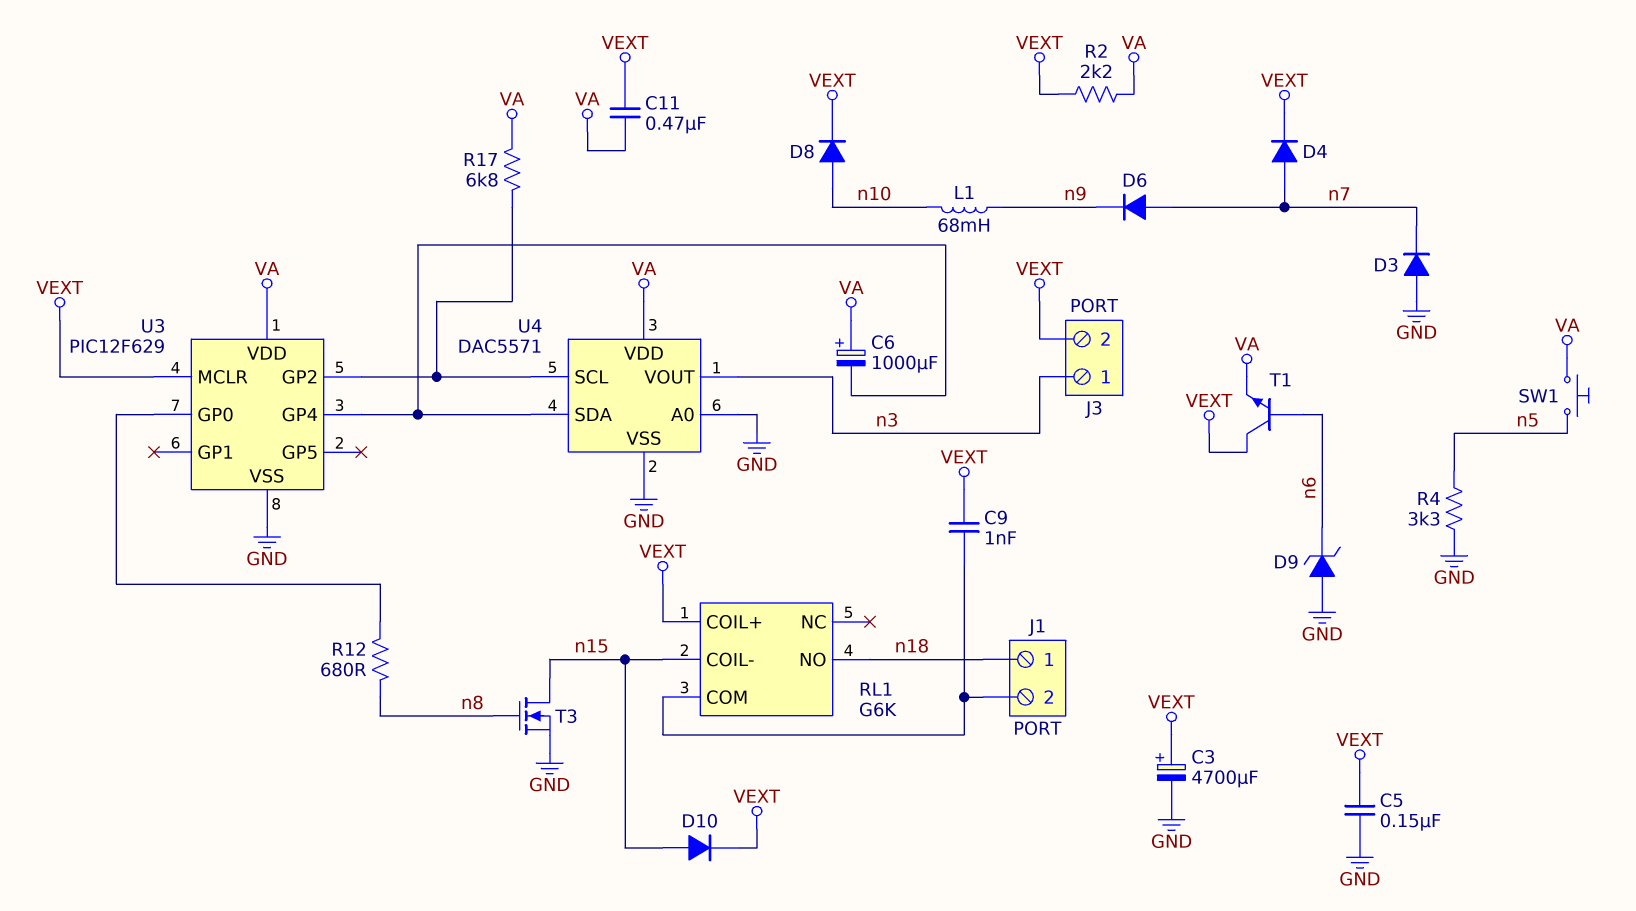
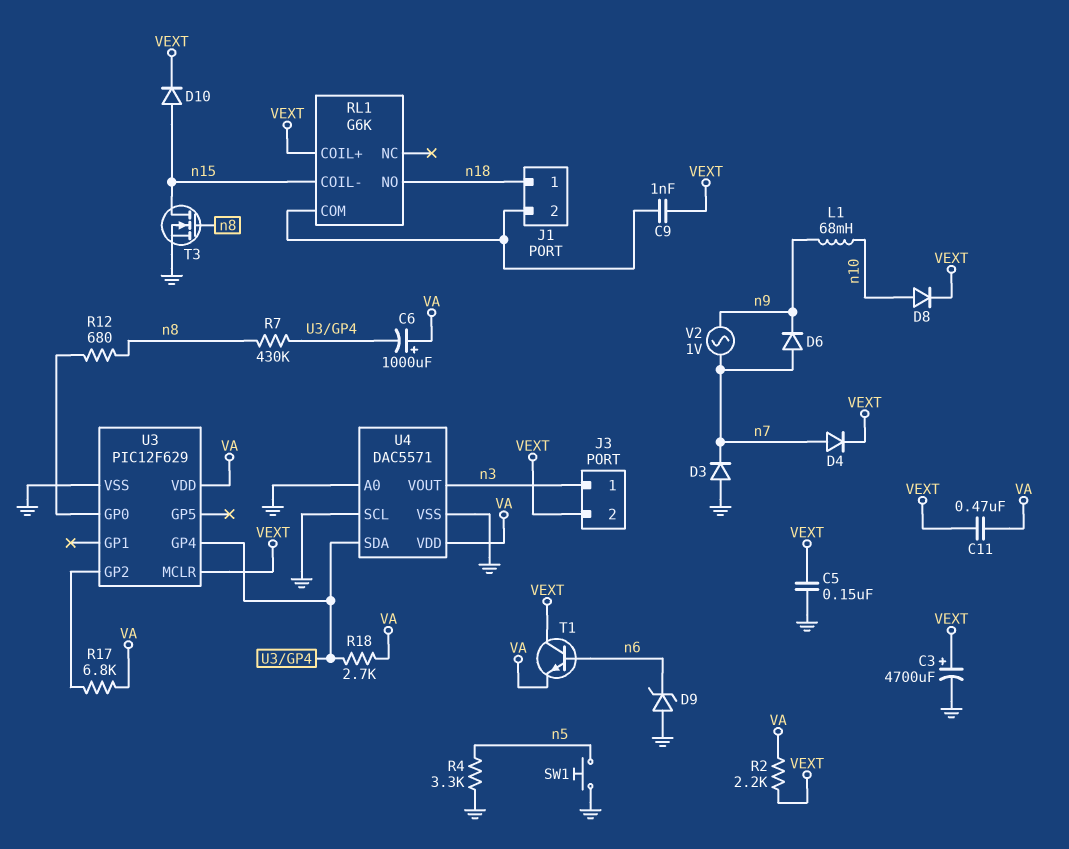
R7: none -> 430k (U3/GP4, n8)
R18: none -> 2.7k (U3/GP4, VA)
SW1: button (VA, n5) -> button (GND, n5)
U4 pin SCL: U3/GP2 -> GND
V2: none -> AC 1V (n7, n9)

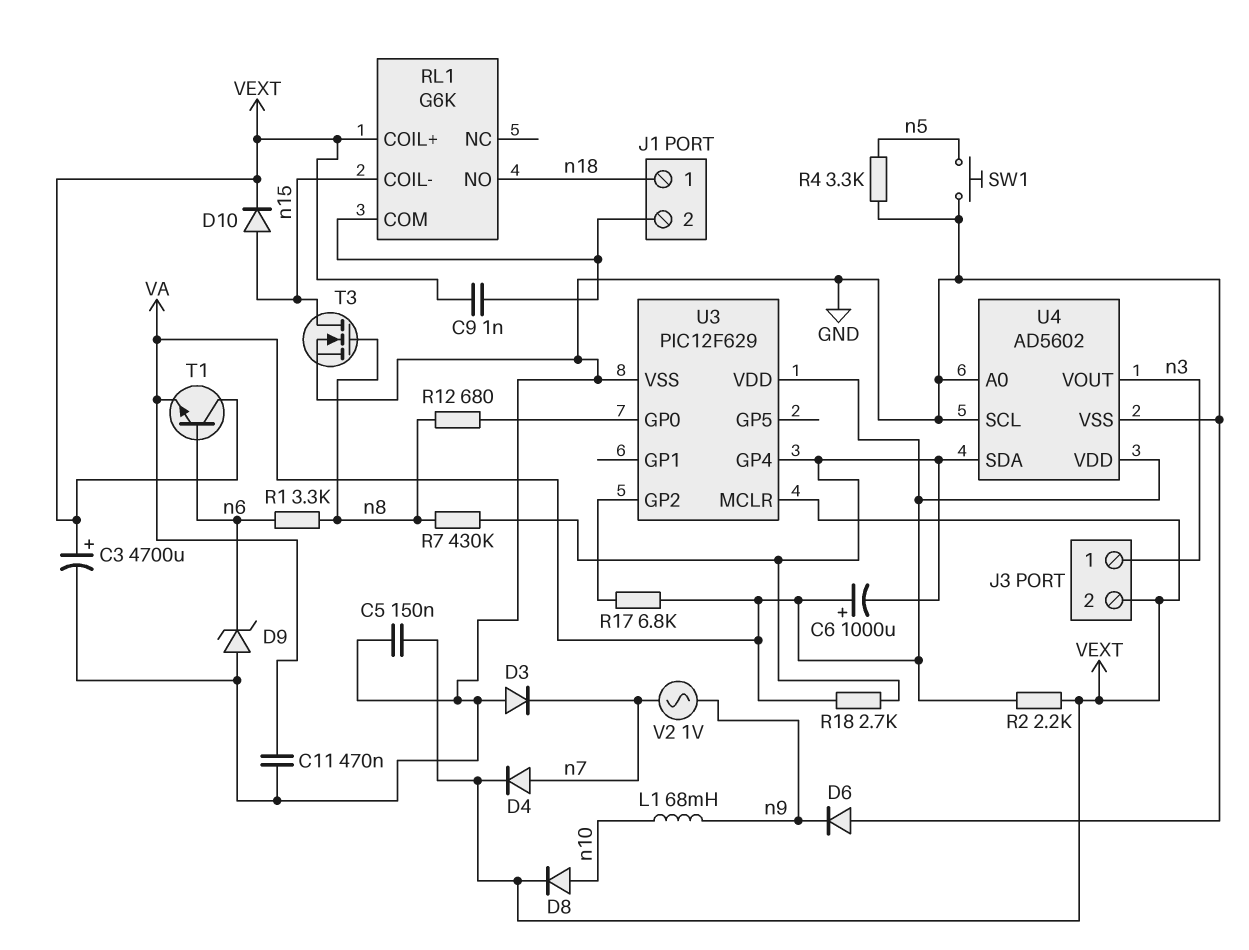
C11: 470nF (VA, VEXT) -> 470nF (GND, VA)
D6: diode (A n7, K n9) -> diode (A GND, K n9)
R1: none -> 3.3k (n6, n8)
U4: DAC5571 -> AD5602

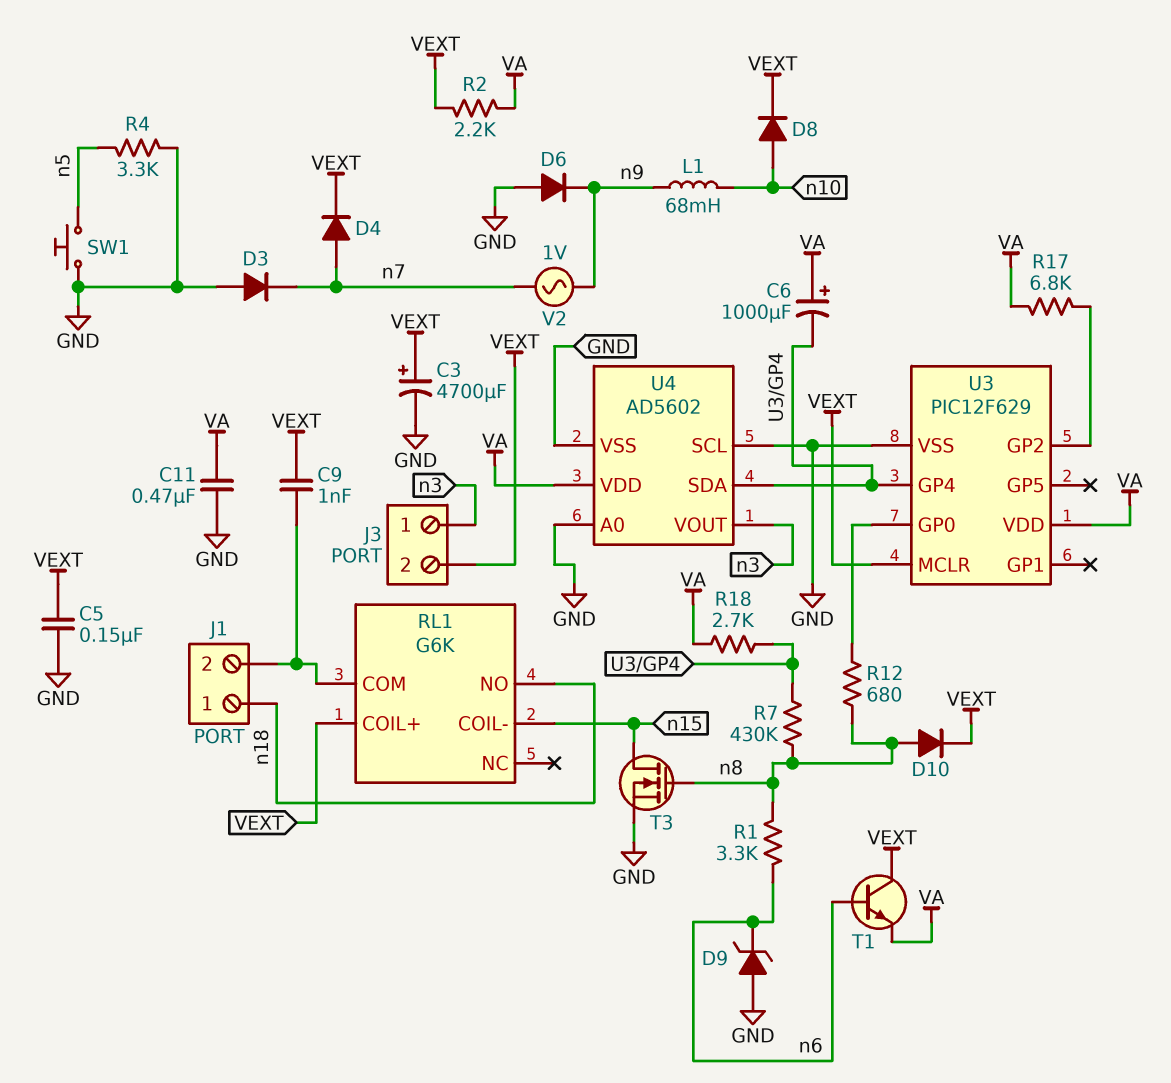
D10: diode (A n15, K VEXT) -> diode (A n8, K VEXT)

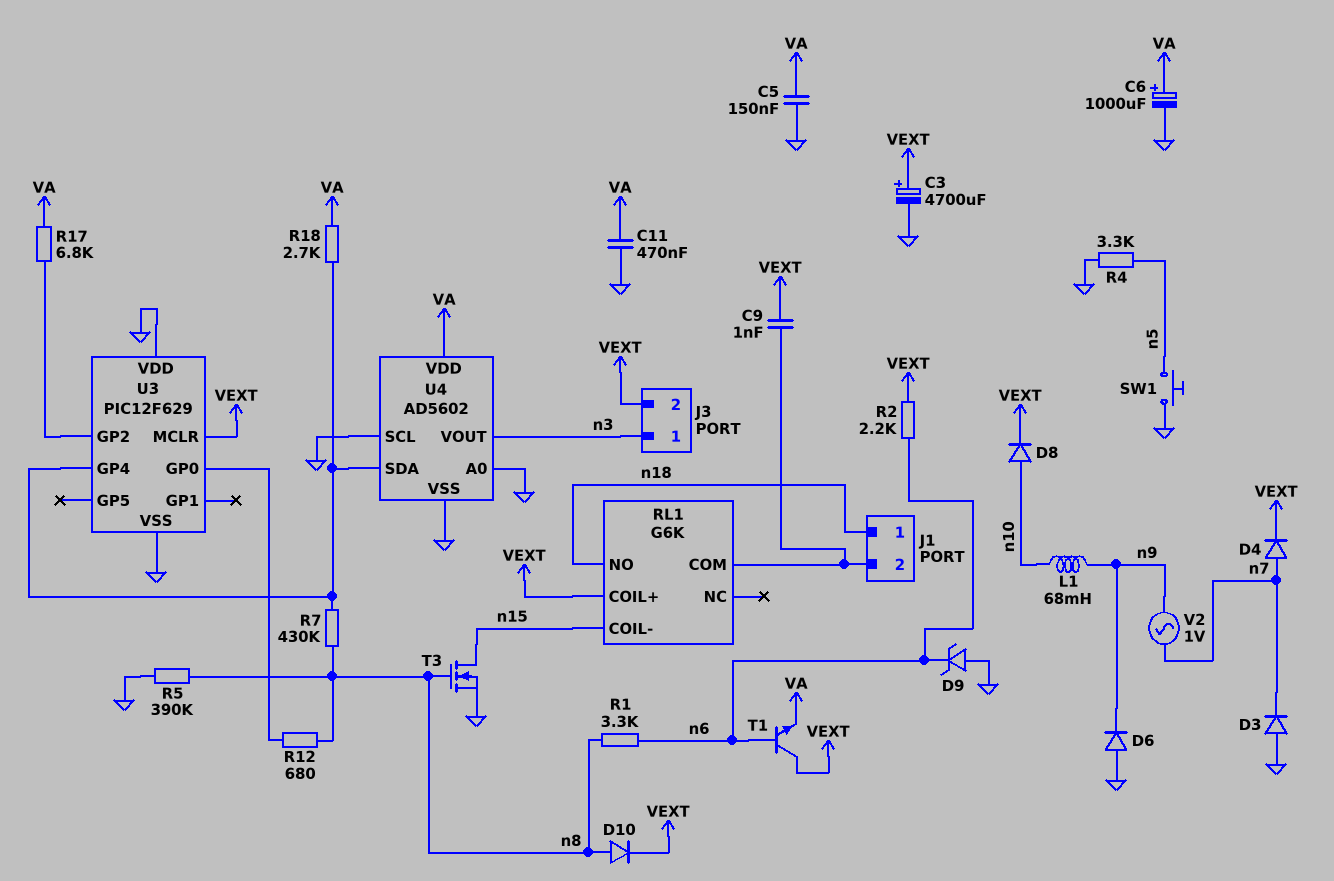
C5: 150nF (GND, VEXT) -> 150nF (GND, VA)
C6: 1000uF (plus VA, minus U3/GP4) -> 1000uF (plus VA, minus GND)
R2: 2.2k (VA, VEXT) -> 2.2k (VEXT, n6)
R5: none -> 390k (GND, n8)
U3 pin VDD: VA -> GND

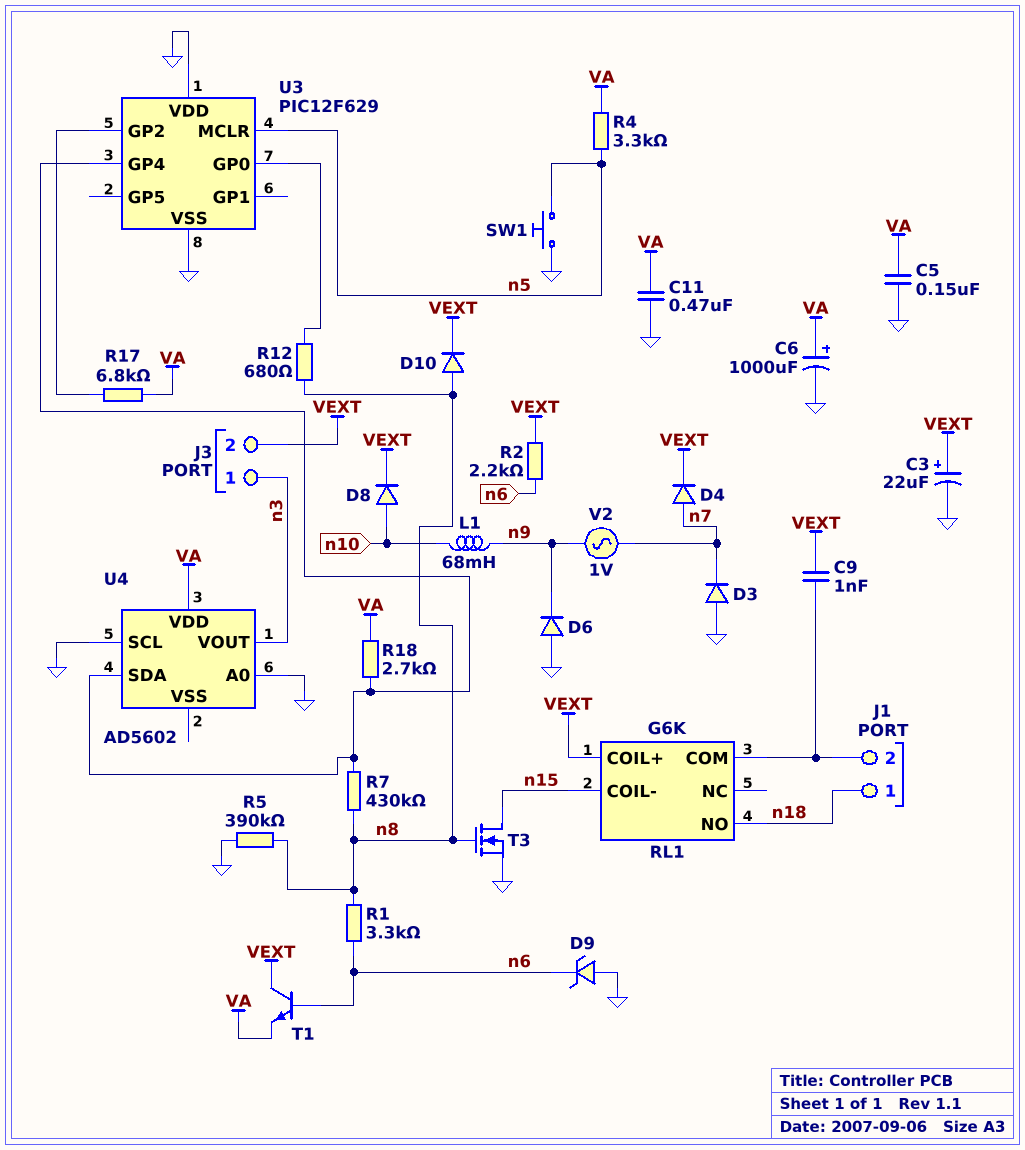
C3: 4700uF (plus VEXT, minus GND) -> 22uF (plus VEXT, minus GND)
R4: 3.3k (GND, n5) -> 3.3k (VA, n5)
U3 pin MCLR: VEXT -> n5
U4 pin VSS: GND -> none

